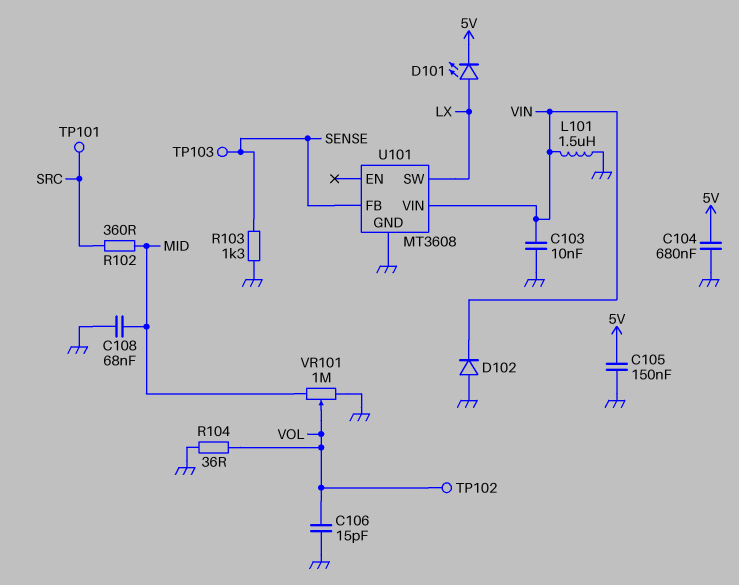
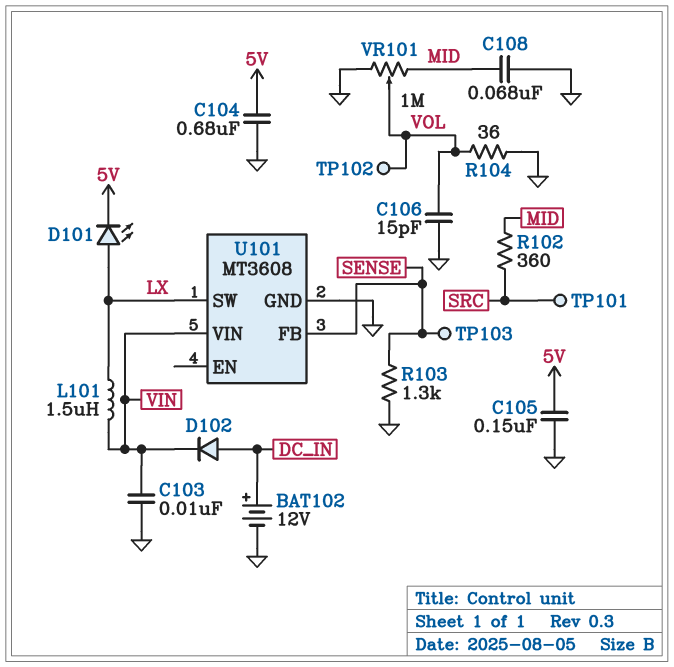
BAT102: none -> 12V (plus DC_IN, minus GND)
D102: diode (A GND, K VIN) -> diode (A DC_IN, K VIN)
L101: 1.5uH (GND, VIN) -> 1.5uH (LX, VIN)

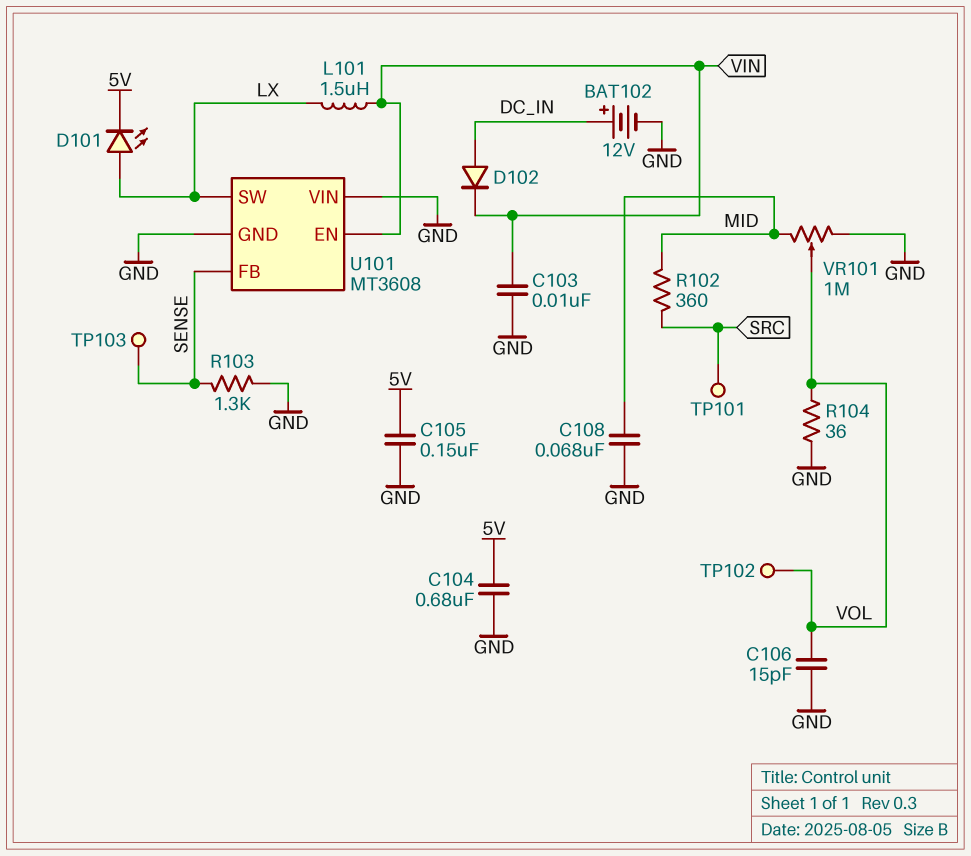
U101 pin EN: none -> VIN
U101 pin VIN: VIN -> GND

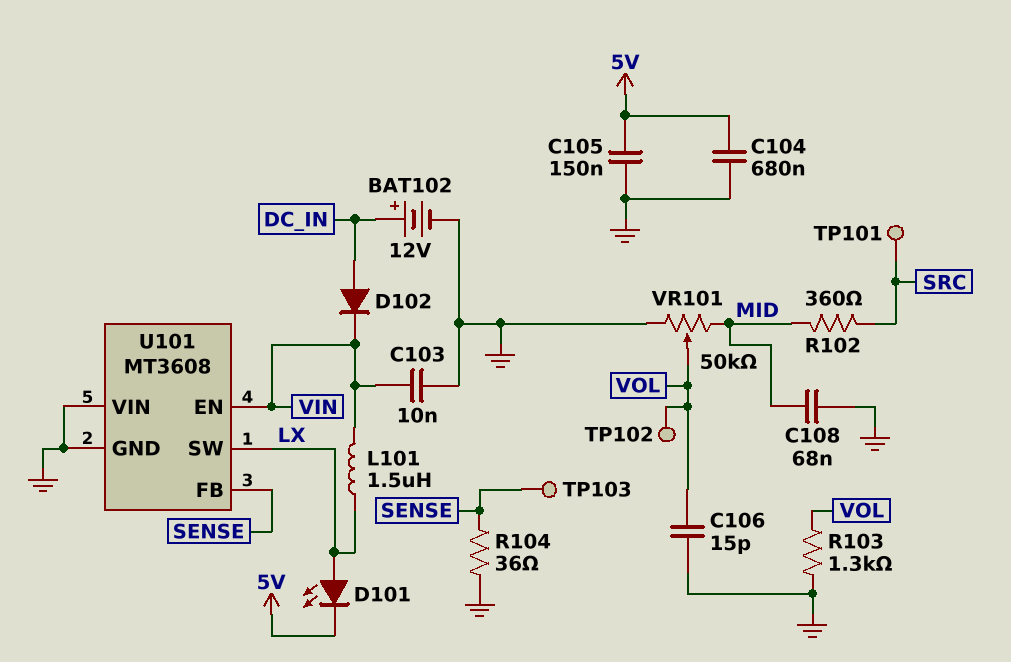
R103: 1.3k (GND, SENSE) -> 1.3k (GND, VOL)
R104: 36 (GND, VOL) -> 36 (GND, SENSE)
VR101: 1M (GND, MID, wiper VOL) -> 50k (GND, MID, wiper VOL)

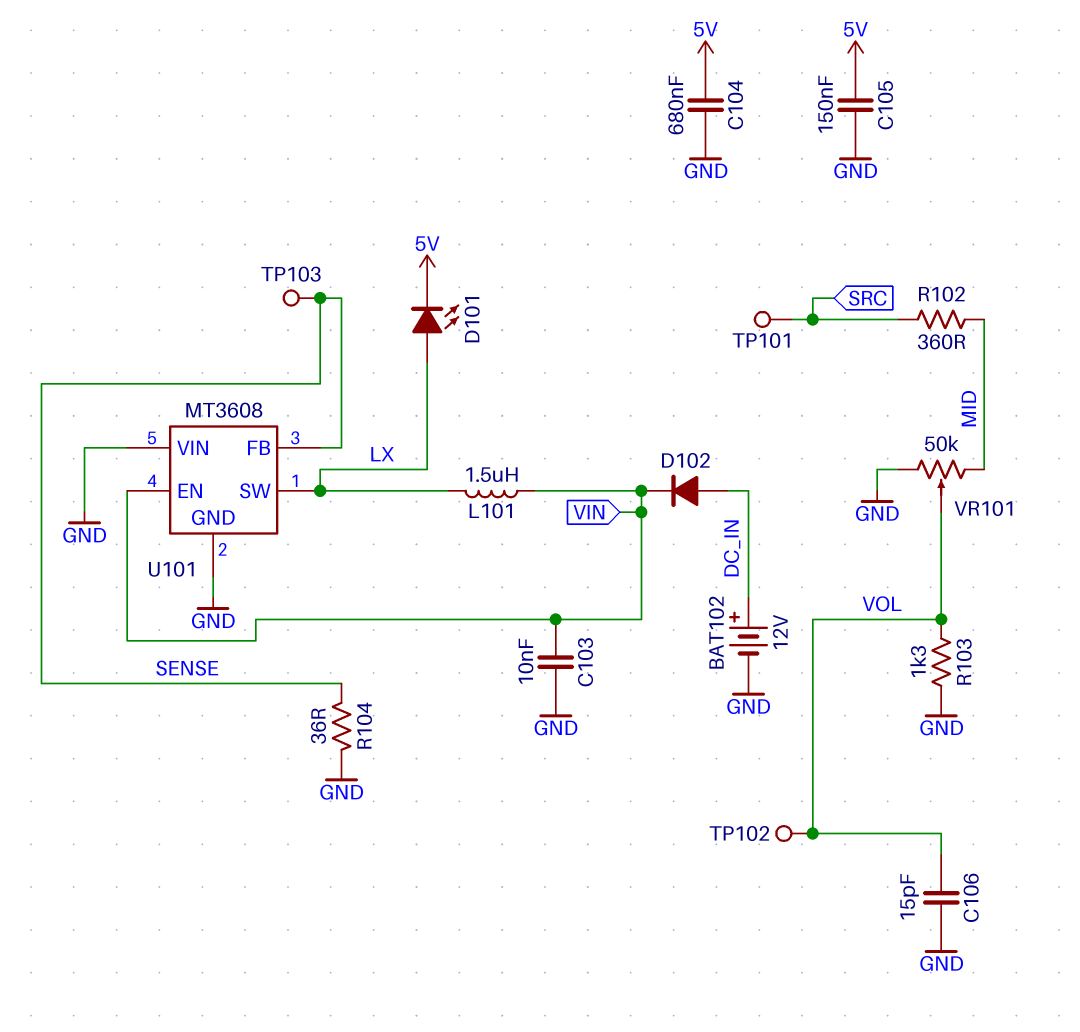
C108: 68nF (GND, MID) -> none

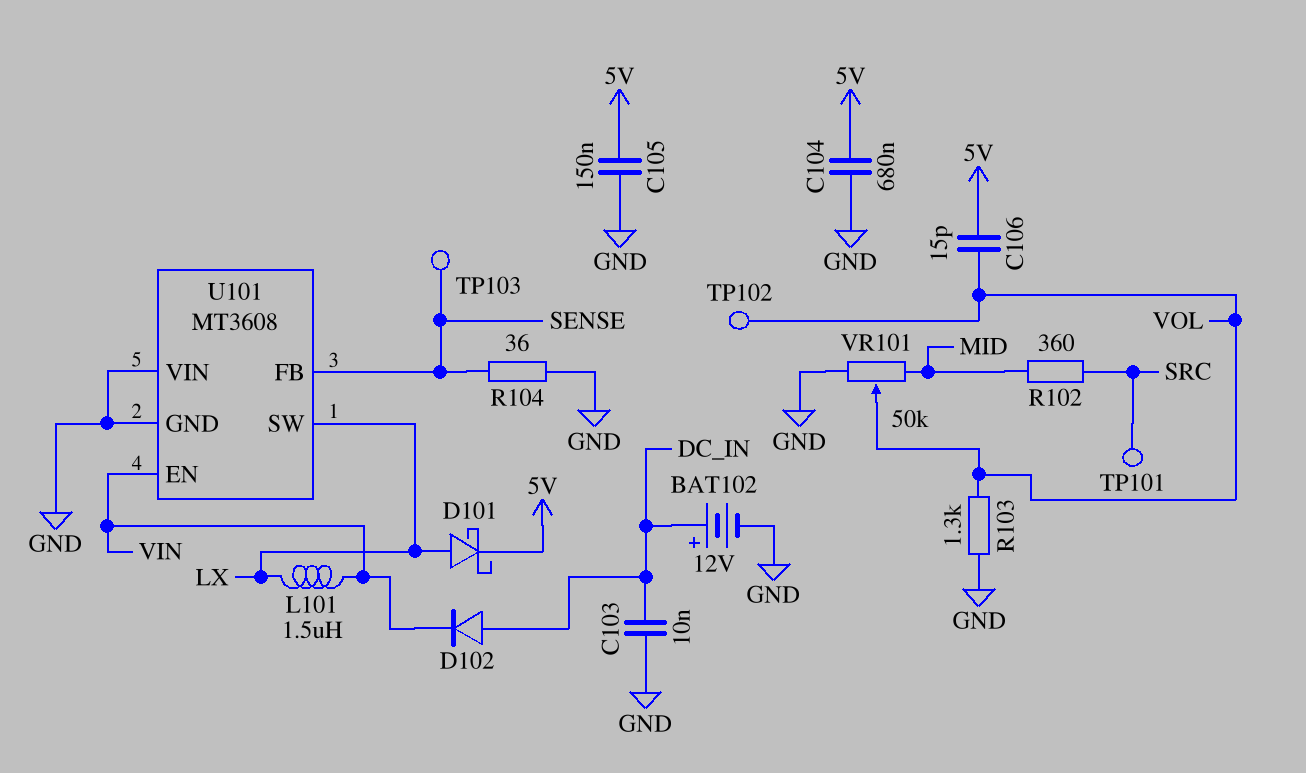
C103: 10nF (GND, VIN) -> 10nF (DC_IN, GND)
C106: 15pF (GND, VOL) -> 15pF (5V, VOL)
D101: LED (A LX, K 5V) -> schottky (A LX, K 5V)

